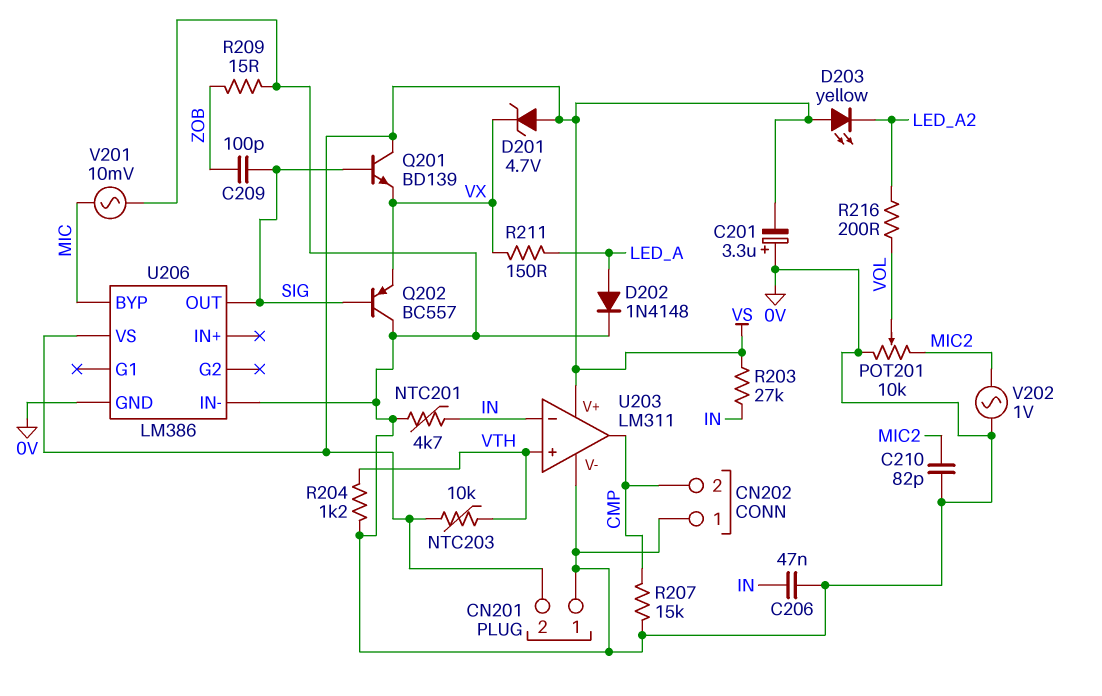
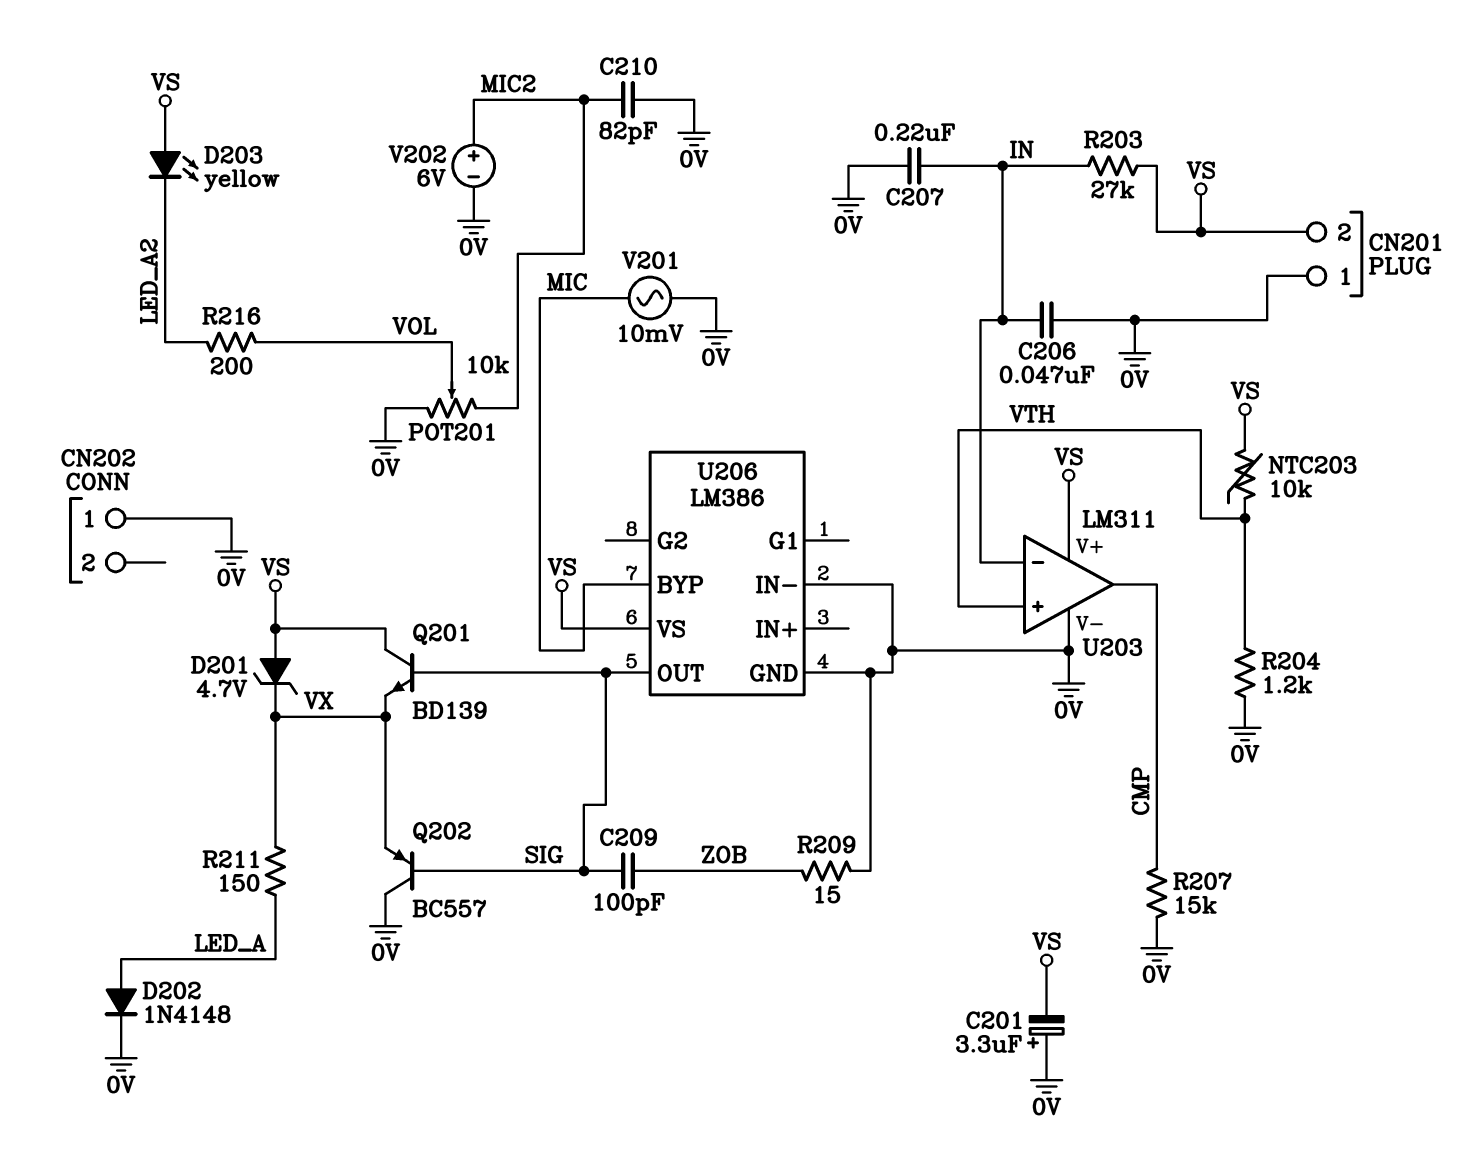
C207: none -> 220nF (0V, IN)
CN202 pin 2: CMP -> none
NTC201: 4.7k (0V, IN) -> none
V202: AC 1V (0V, MIC2) -> 6V (plus MIC2, minus 0V)

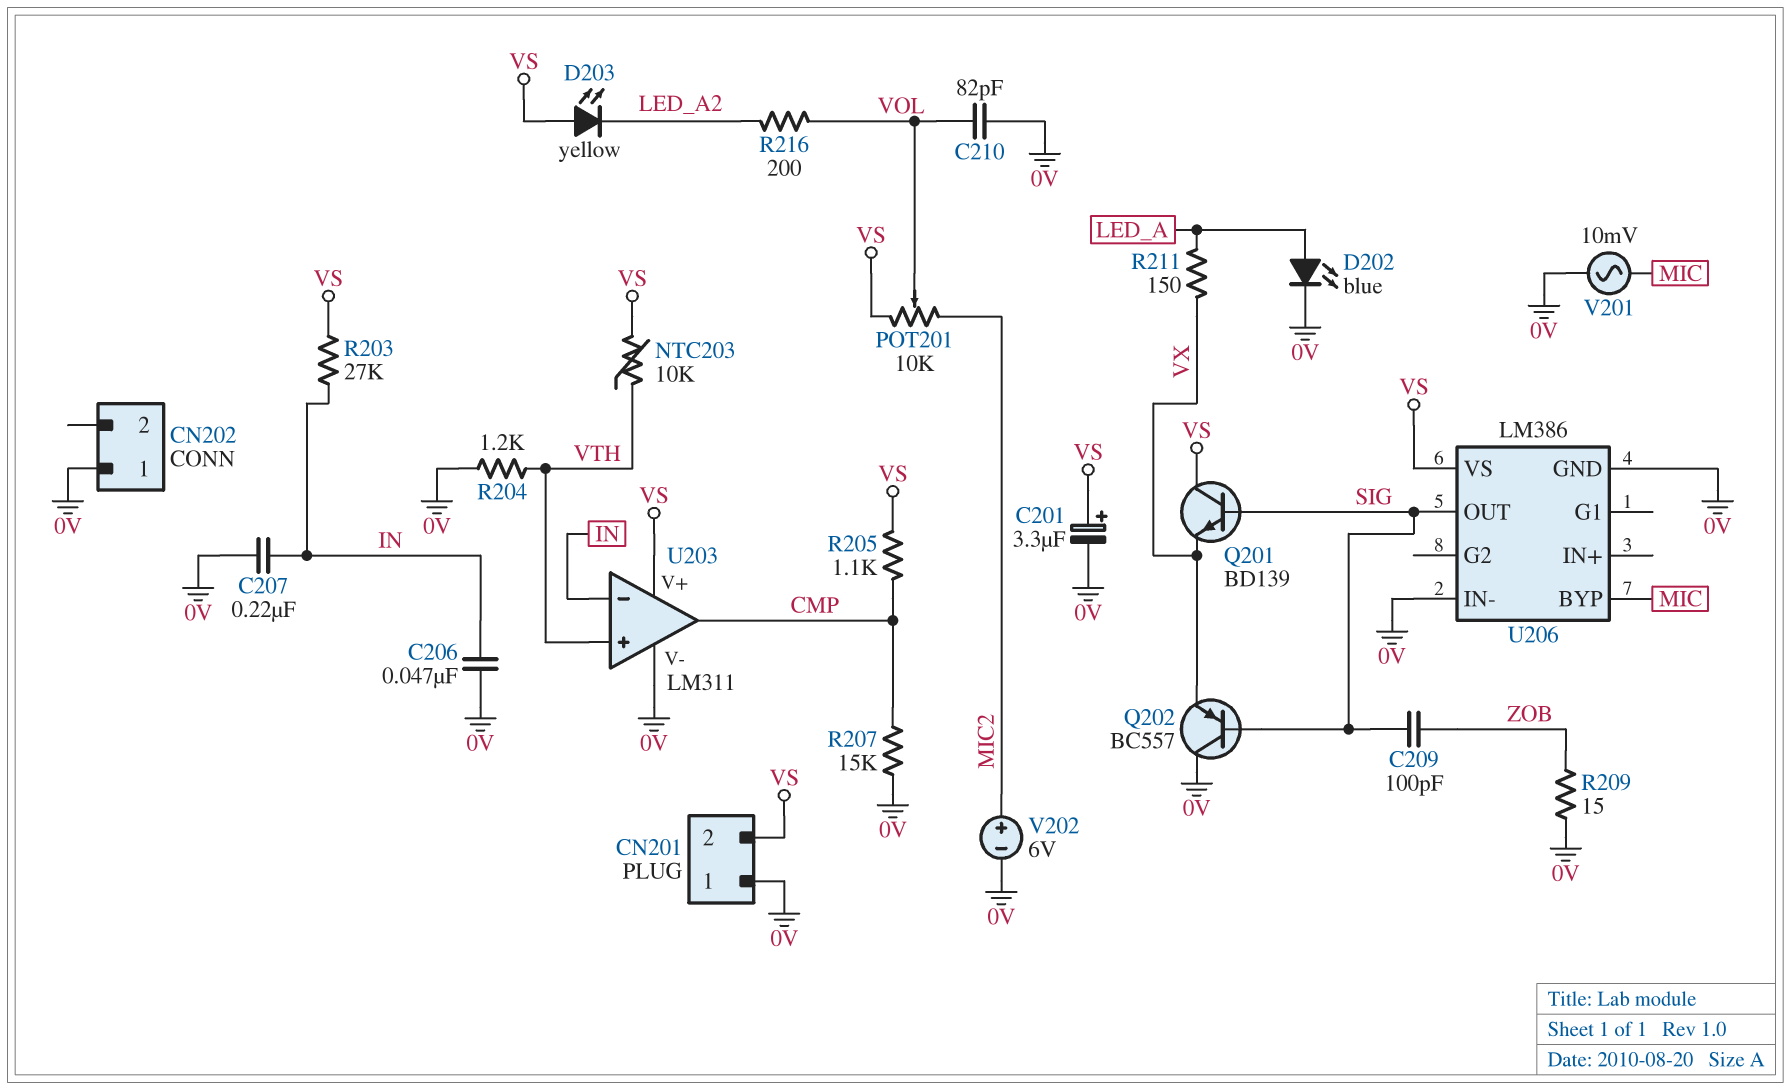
C201: 3.3uF (plus 0V, minus VS) -> 3.3uF (plus VS, minus 0V)
C210: 82pF (0V, MIC2) -> 82pF (0V, VOL)
D201: zener 4.7V (A VS, K VX) -> none
D202: diode 1N4148 (A LED_A, K 0V) -> LED blue (A LED_A, K 0V)
POT201: 10k (0V, MIC2, wiper VOL) -> 10k (MIC2, VS, wiper VOL)
R205: none -> 1.1k (CMP, VS)

